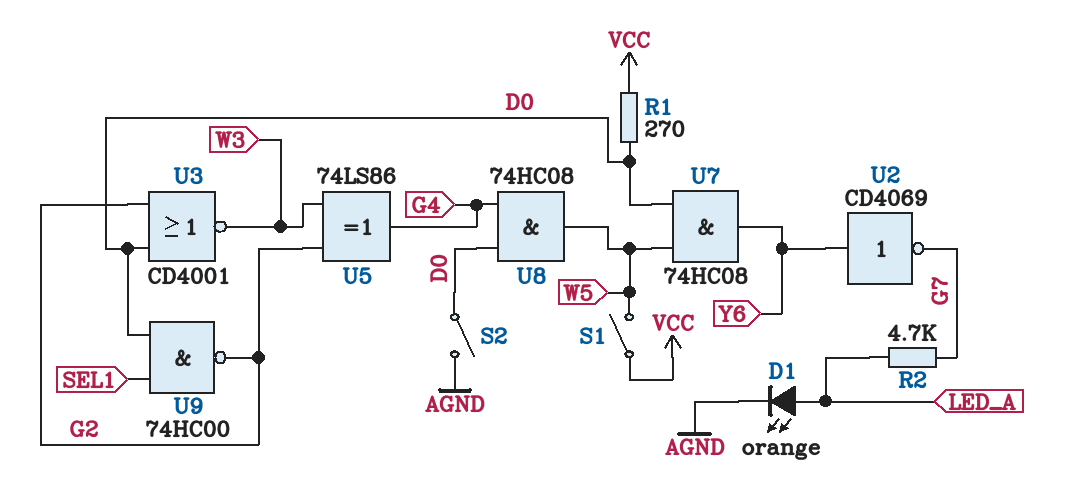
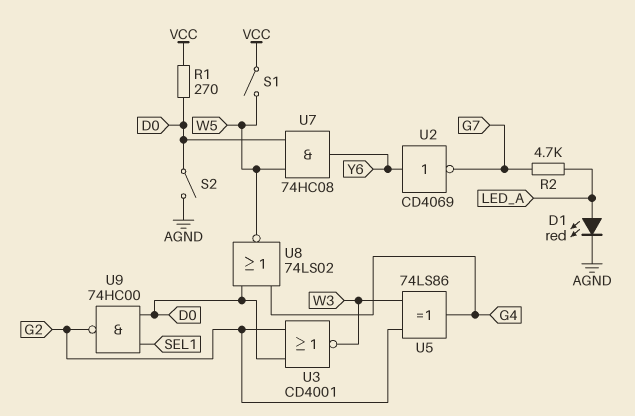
D1: LED orange (A LED_A, K AGND) -> LED red (A LED_A, K AGND)
U8: AND 74HC08 (in D0, in G4, out W5) -> NOR 74LS02 (in D0, in G4, out W5)

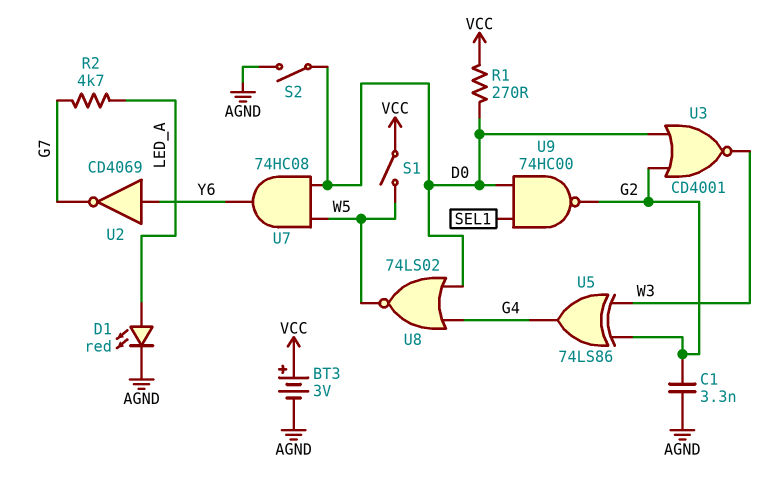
BT3: none -> 3V (plus VCC, minus AGND)
C1: none -> 3.3nF (AGND, G2)

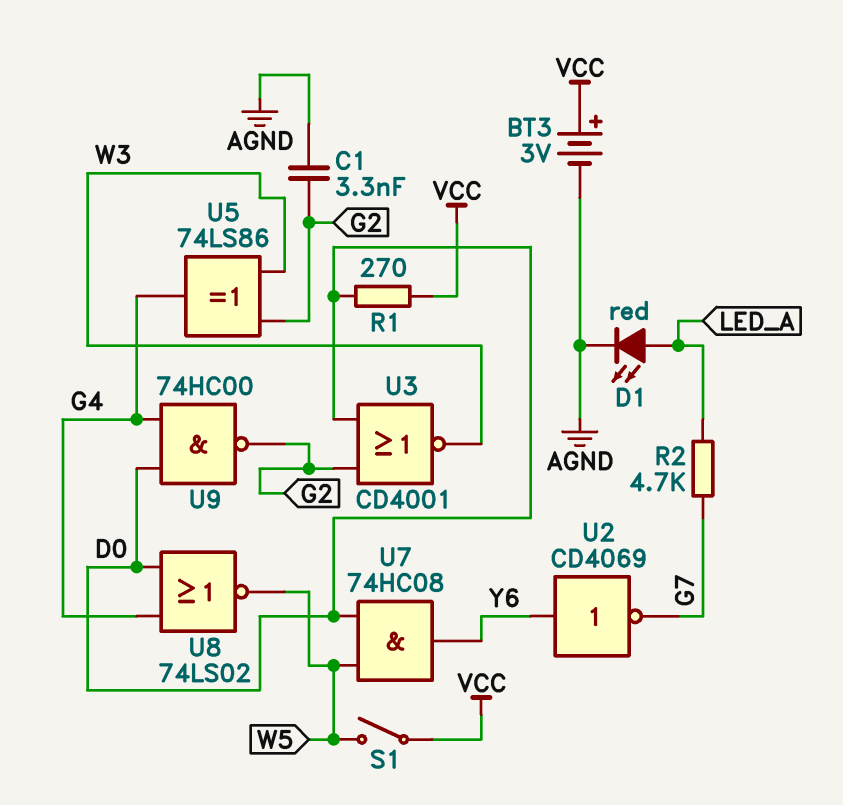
S2: switch (AGND, D0) -> none
U9: NAND 74HC00 (in D0, in SEL1, out G2) -> NAND 74HC00 (in D0, in G4, out G2)

